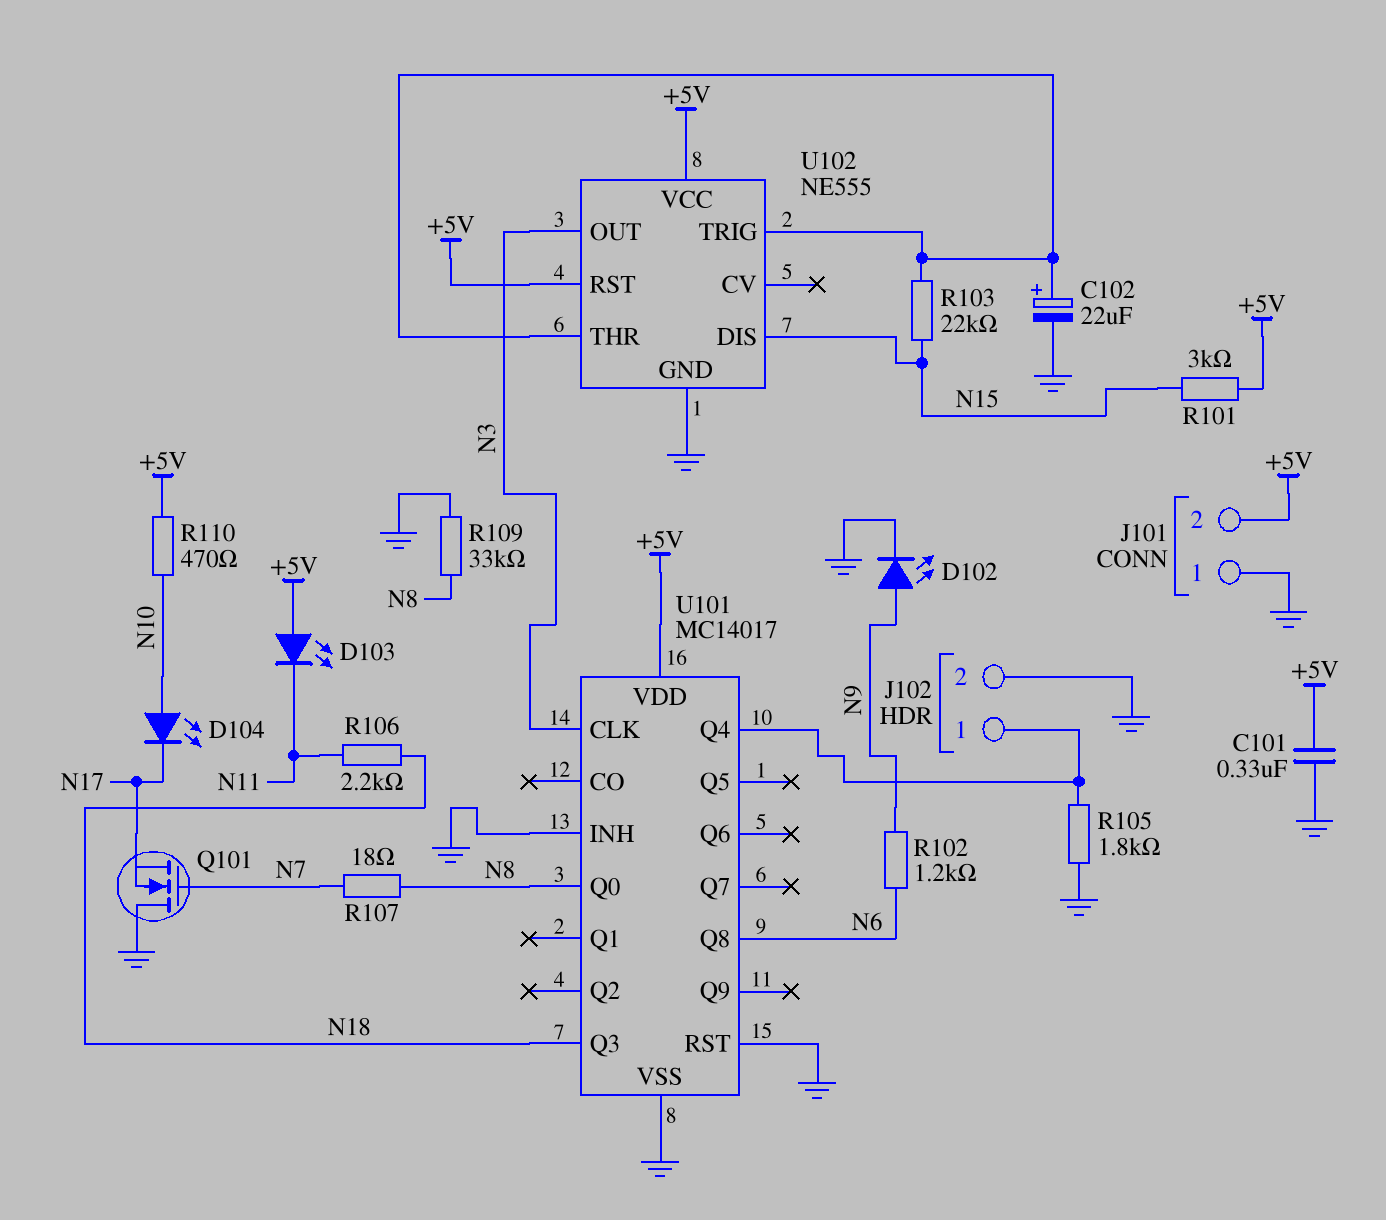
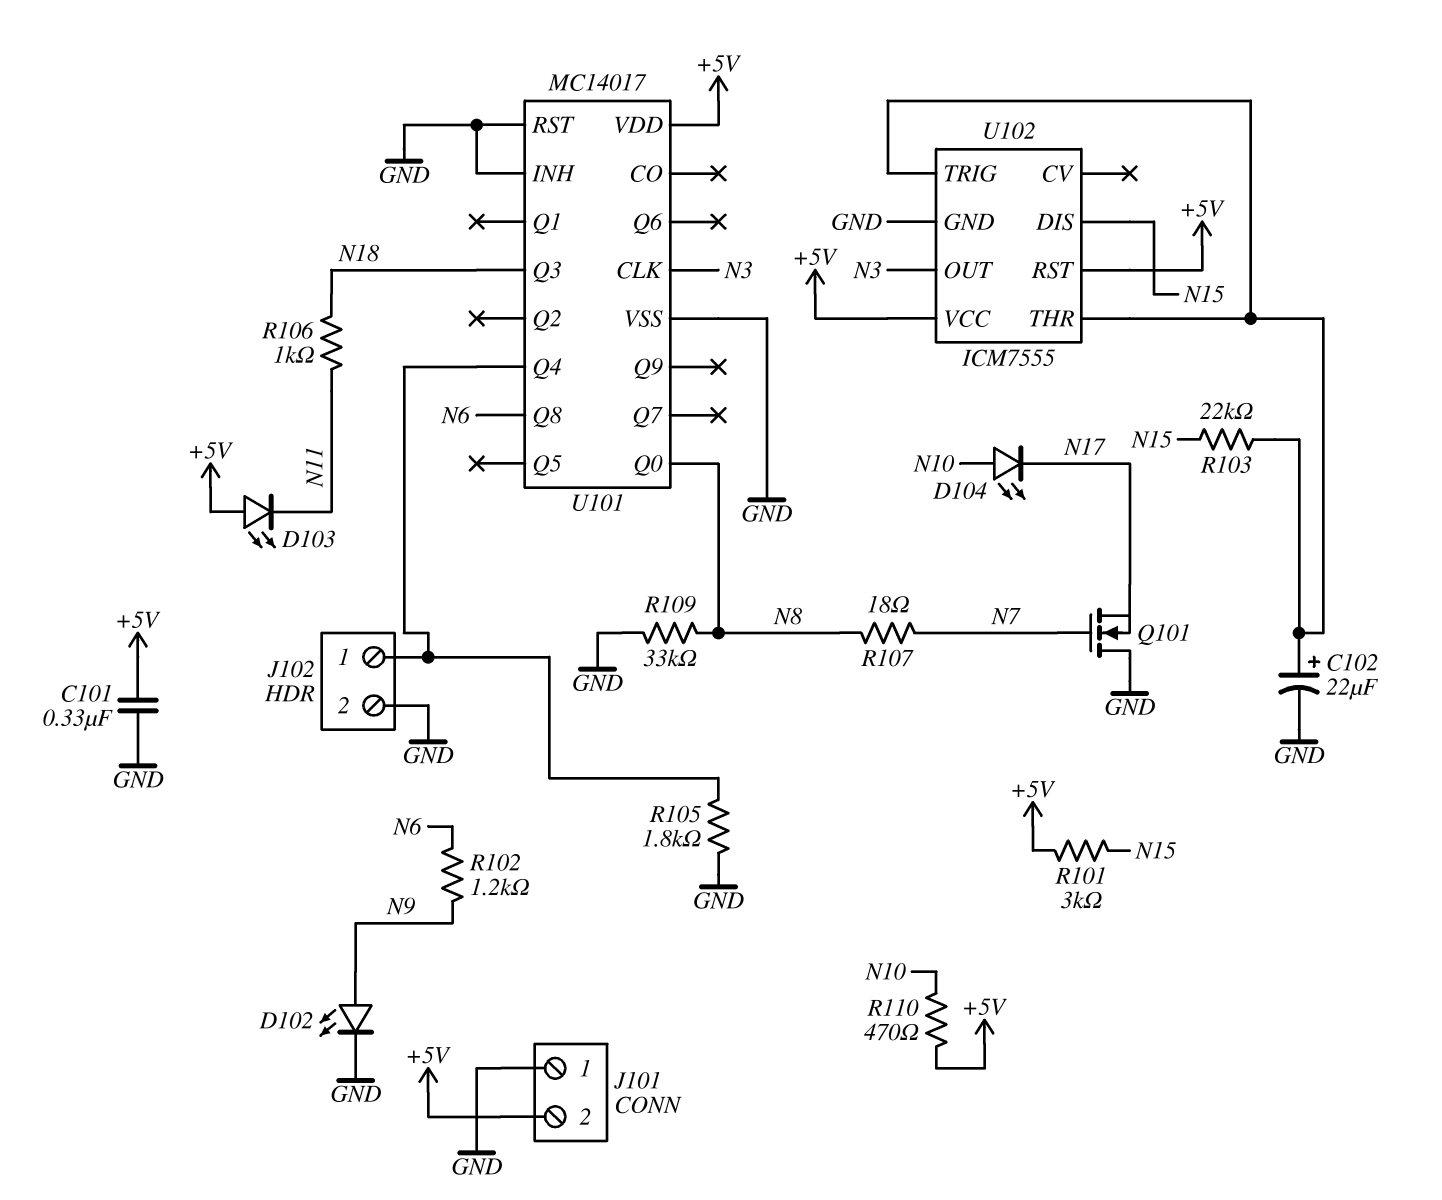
R106: 2.2k (N11, N18) -> 1k (N11, N18)
U102: NE555 -> ICM7555

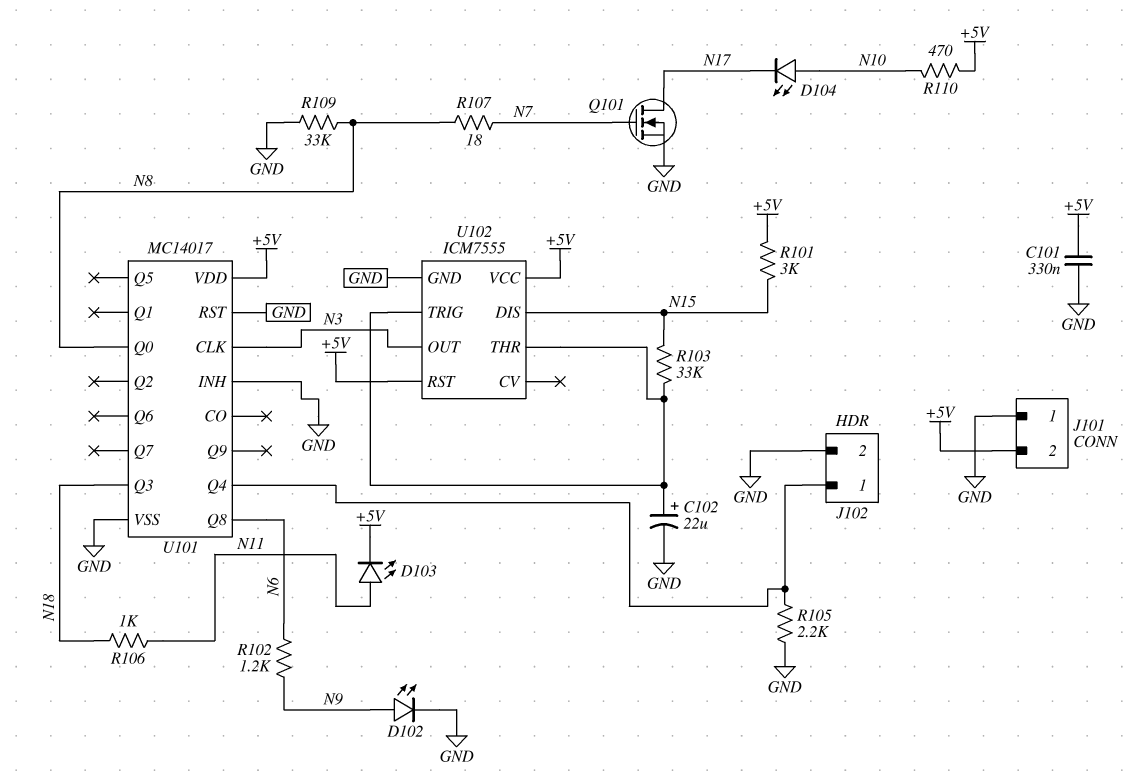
D103: LED (A +5V, K N11) -> LED (A N11, K +5V)
Q101: NMOS (G N7, D GND, S N17) -> NMOS (G N7, D N17, S GND)
R103: 22k (N15, U102/THR) -> 33k (N15, U102/THR)
R105: 1.8k (GND, J102/1) -> 2.2k (GND, J102/1)

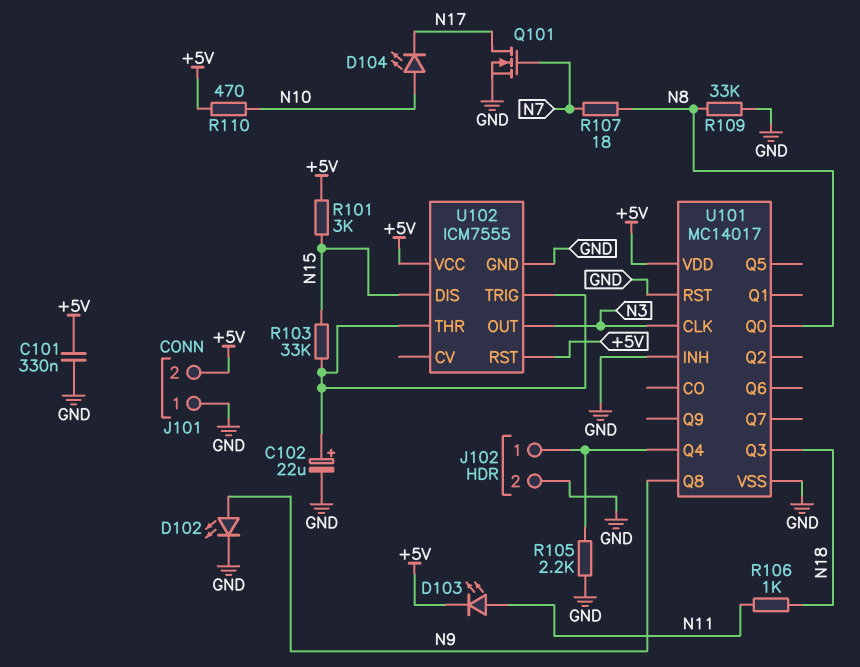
R102: 1.2k (N6, N9) -> none
U101 pin Q8: N6 -> N9

